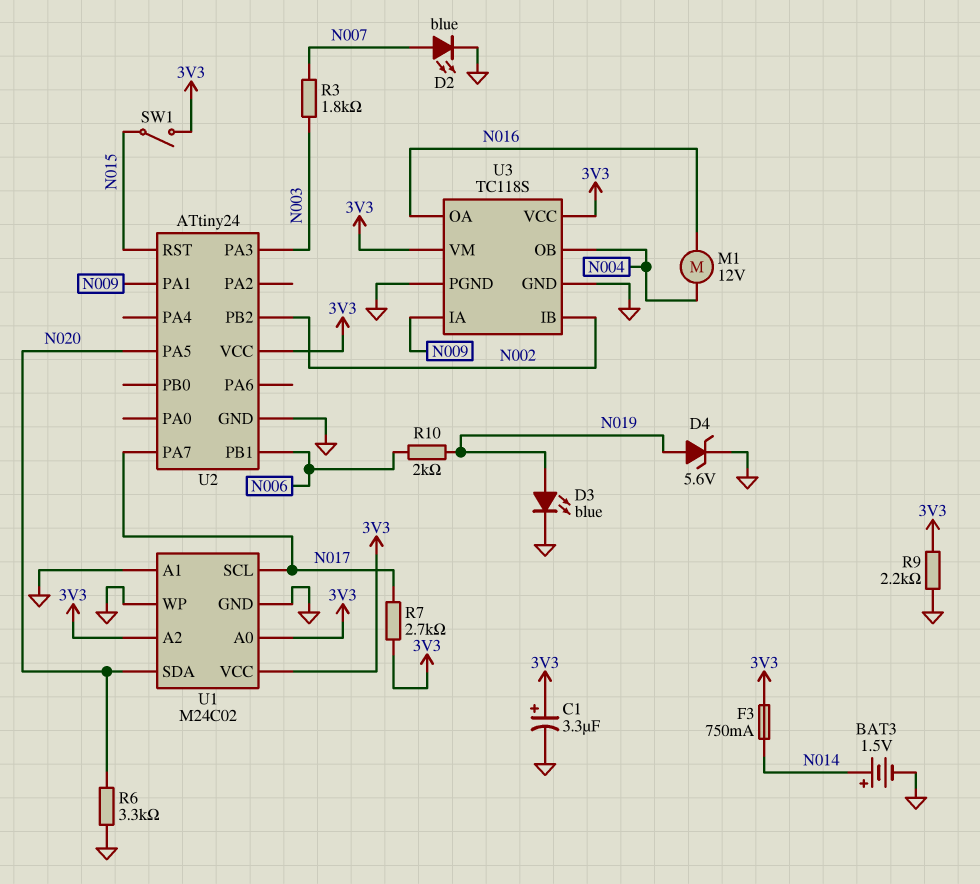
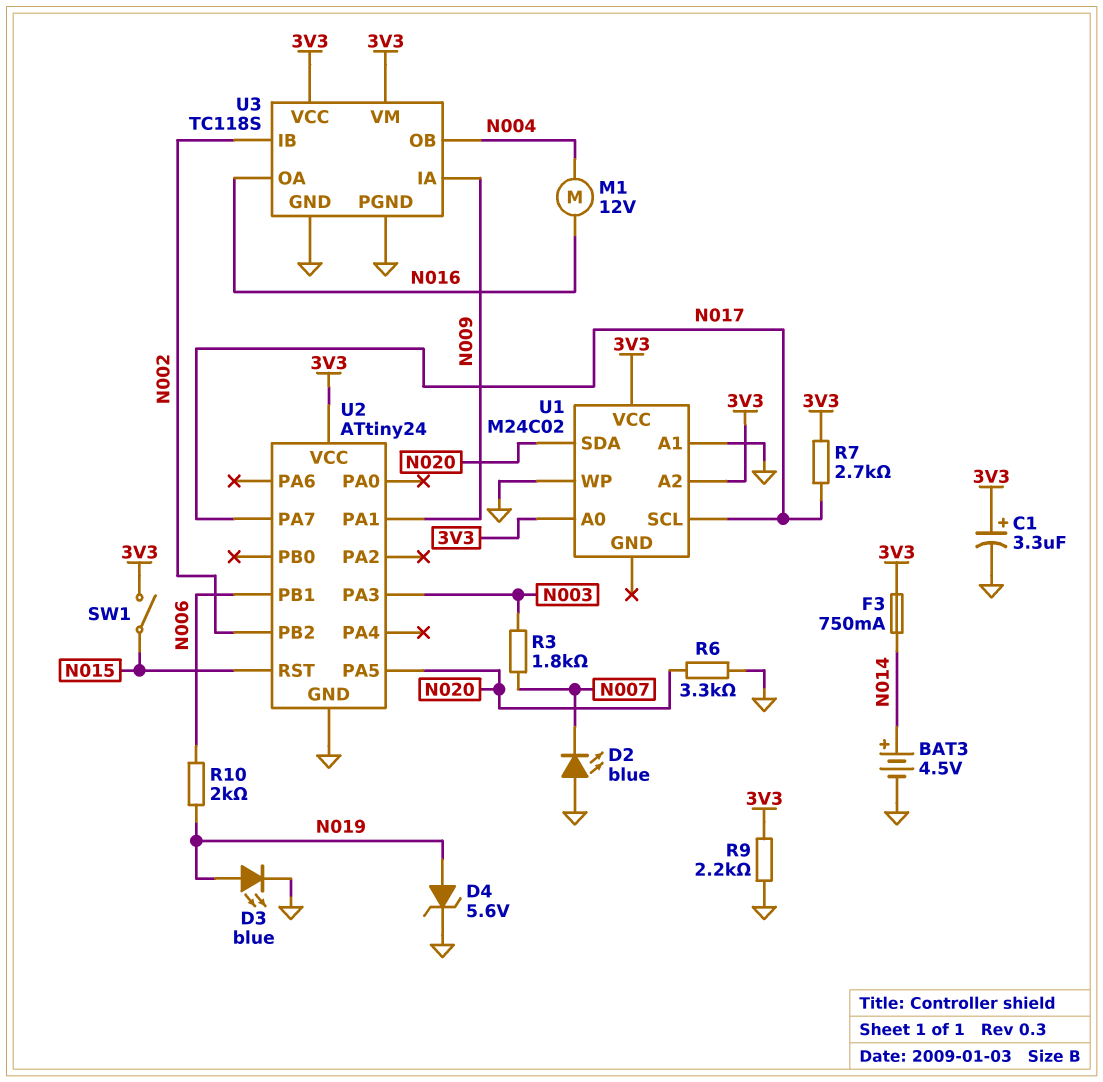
BAT3: 1.5V (plus N014, minus GND) -> 4.5V (plus N014, minus GND)
D2: LED blue (A N007, K GND) -> LED blue (A GND, K N007)
U1 pin GND: GND -> none

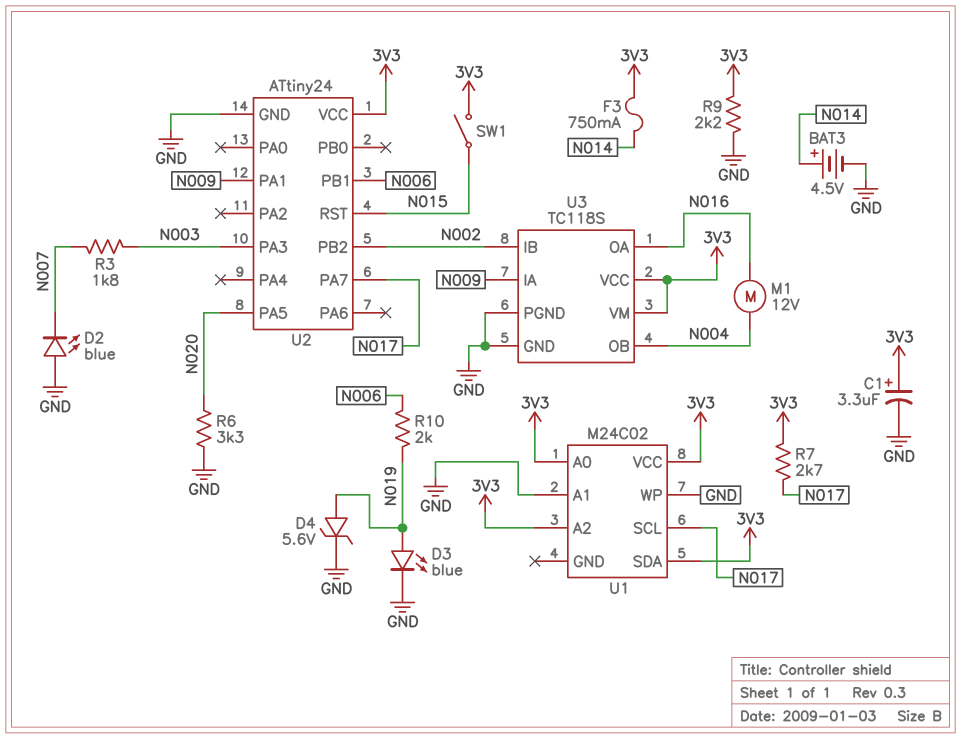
U1 pin SDA: N020 -> 3V3

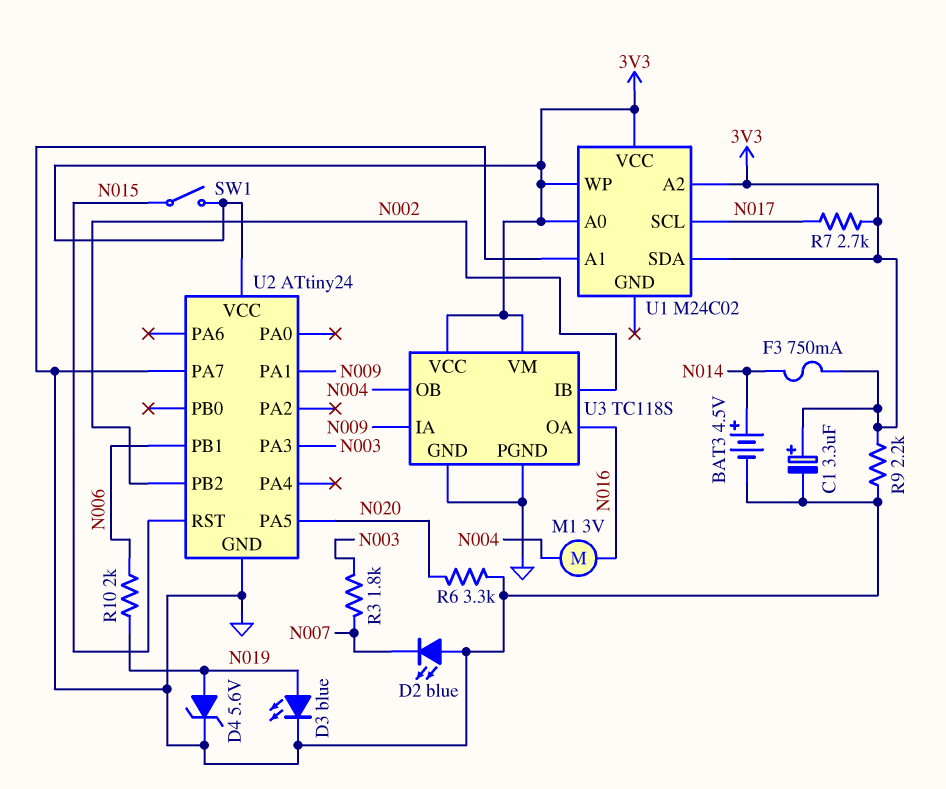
M1: motor 12V (N004, N016) -> motor 3V (N004, N016)
U1 pin WP: GND -> 3V3
U2 pin PA7: N017 -> GND

